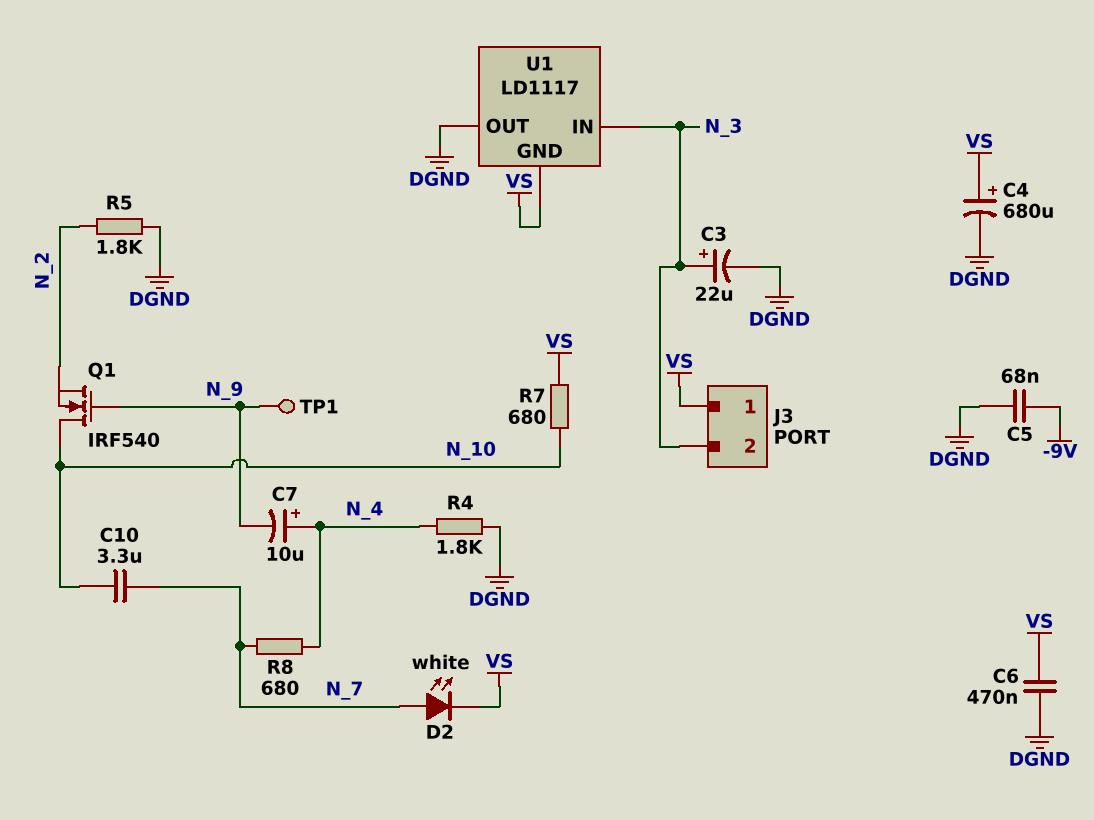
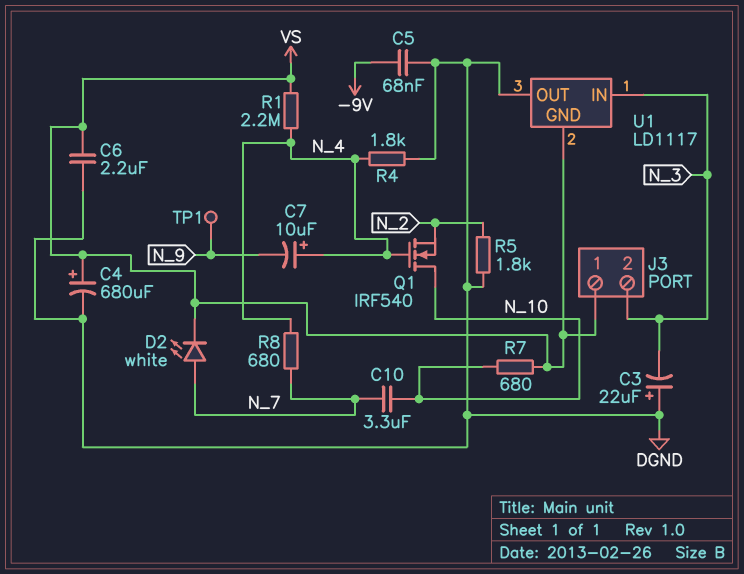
C3: 22uF (plus N_3, minus DGND) -> 22uF (plus DGND, minus N_3)
C6: 470nF (DGND, VS) -> 2.2uF (DGND, VS)
Q1: NMOS IRF540 (G N_9, D N_10, S N_2) -> NMOS IRF540 (G N_4, D N_10, S N_2)
R1: none -> 2.2M (N_4, VS)

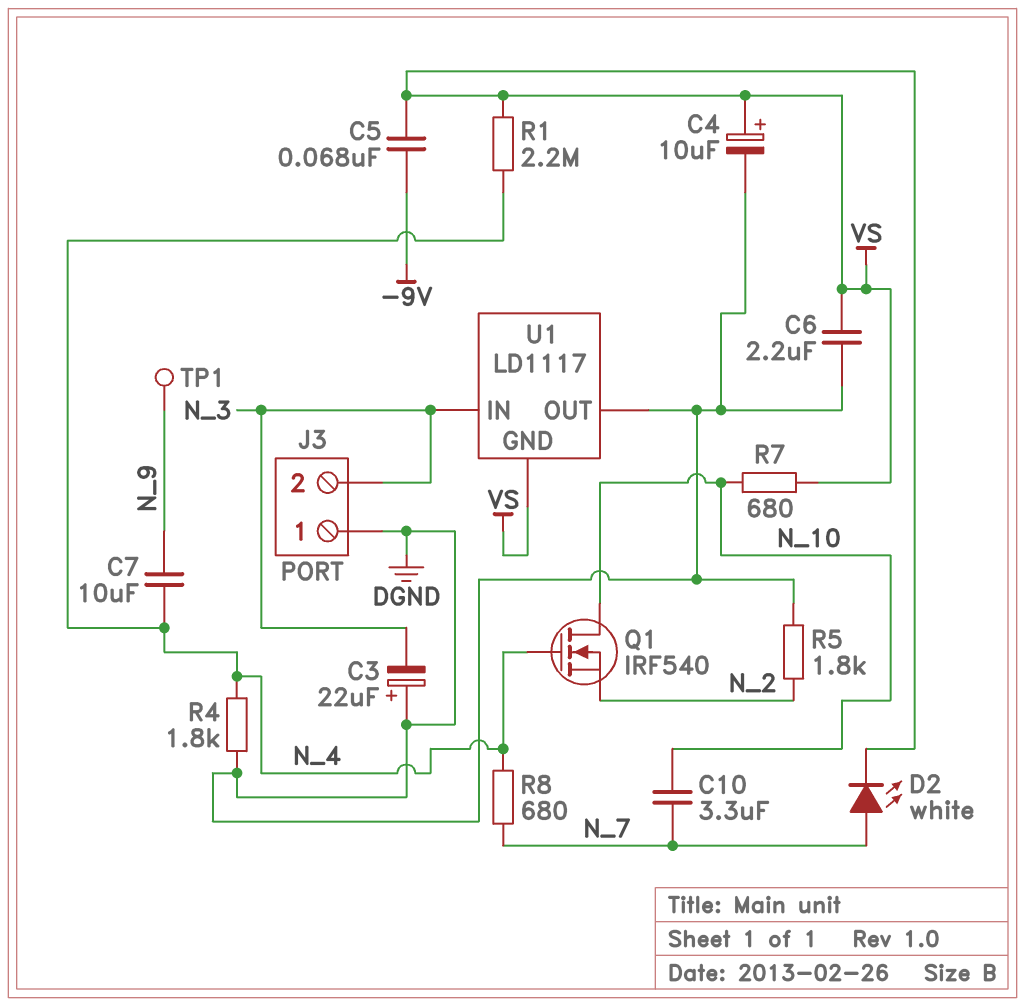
C4: 680uF (plus VS, minus DGND) -> 10uF (plus VS, minus DGND)
C5: 68nF (-9V, DGND) -> 68nF (-9V, VS)
C7: 10uF (plus N_4, minus N_9) -> 10uF (N_4, N_9)
J3 pin 1: VS -> DGND

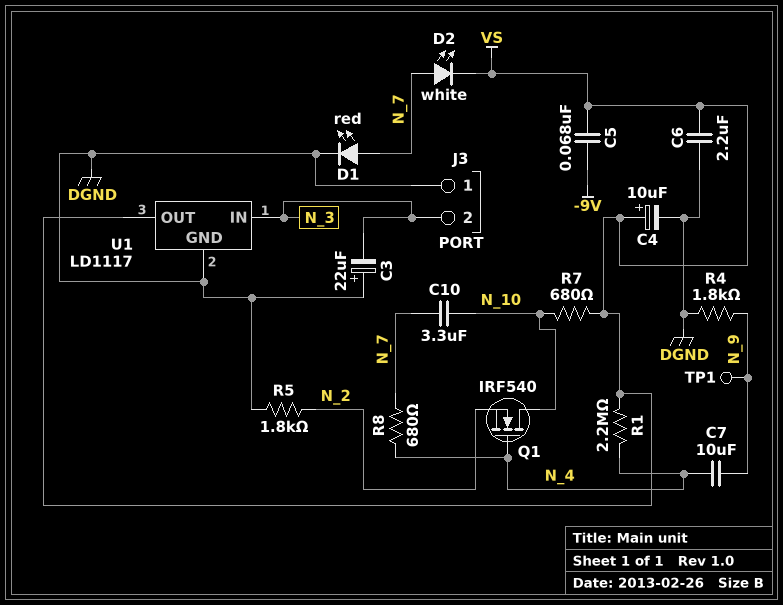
D1: none -> LED red (A N_7, K DGND)
R4: 1.8k (DGND, N_4) -> 1.8k (DGND, N_9)
U1 pin GND: VS -> DGND
U1 pin OUT: DGND -> VS

